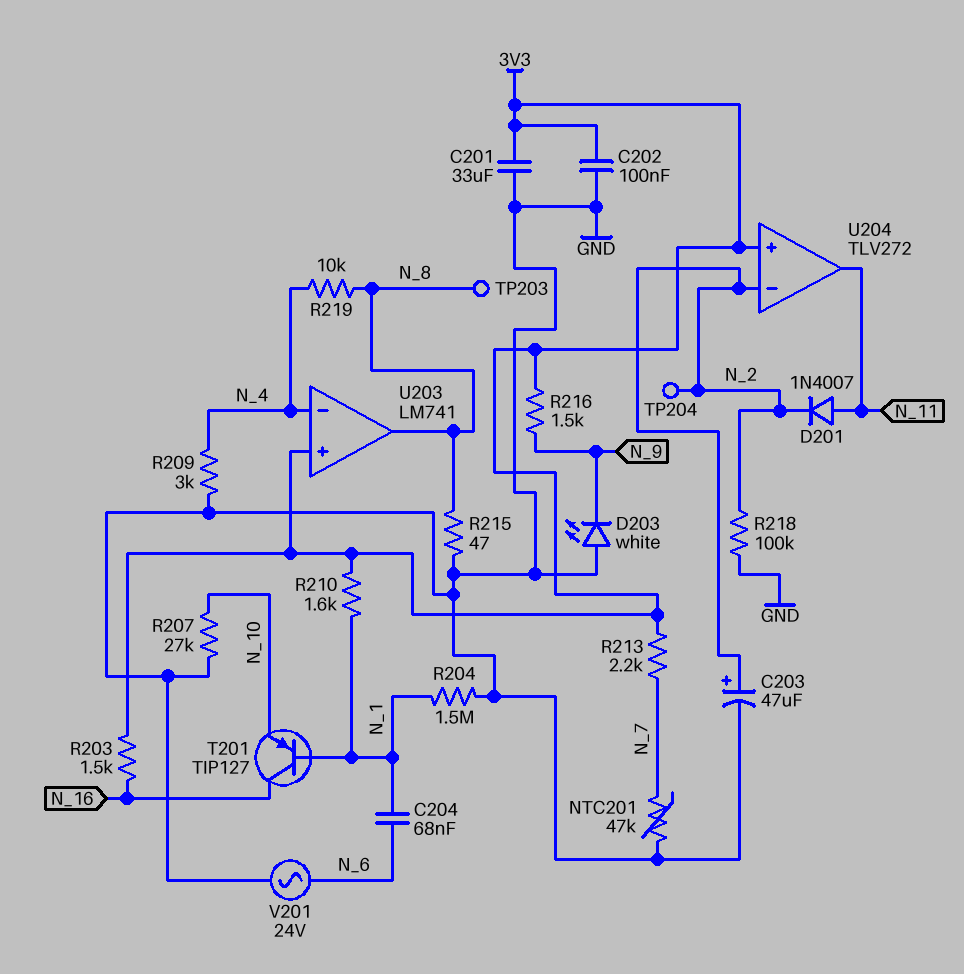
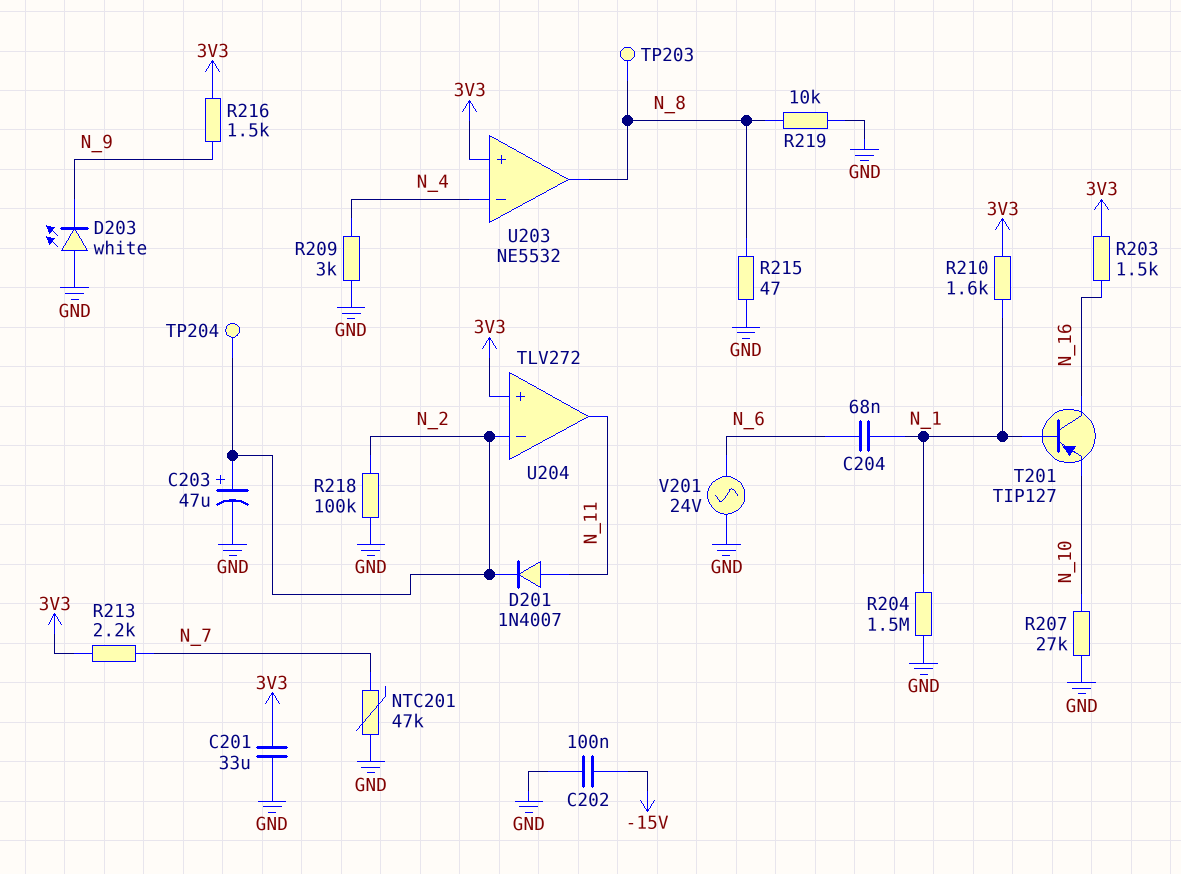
C202: 100nF (3V3, GND) -> 100nF (-15V, GND)
R219: 10k (N_4, N_8) -> 10k (GND, N_8)
U203: LM741 -> NE5532

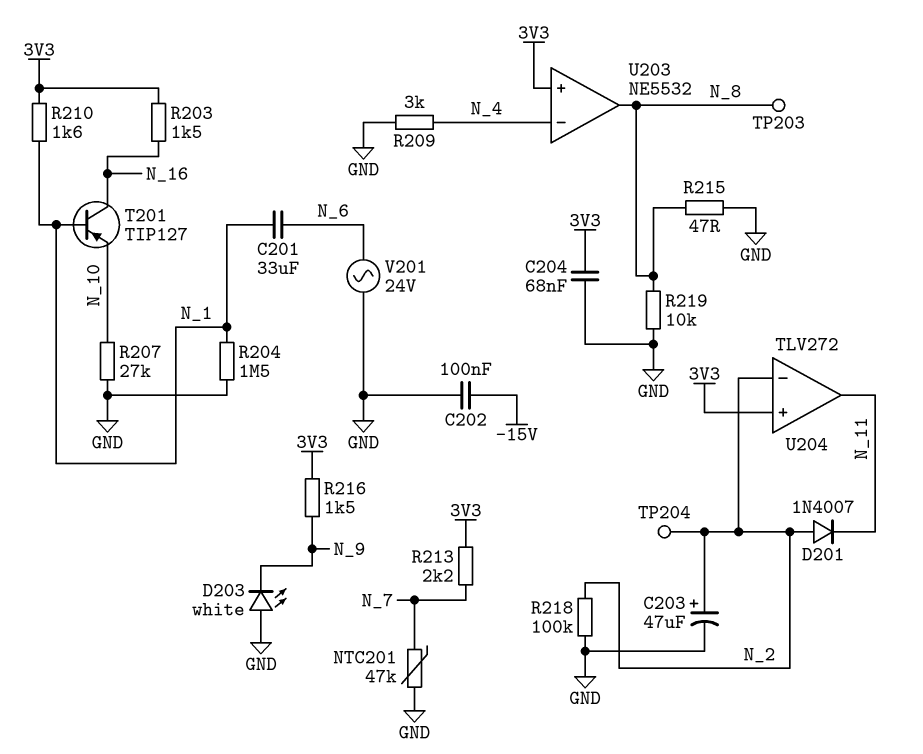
C201: 33uF (3V3, GND) -> 33uF (N_1, N_6)
C204: 68nF (N_1, N_6) -> 68nF (3V3, GND)
D201: diode 1N4007 (A N_11, K N_2) -> diode 1N4007 (A N_2, K N_11)

